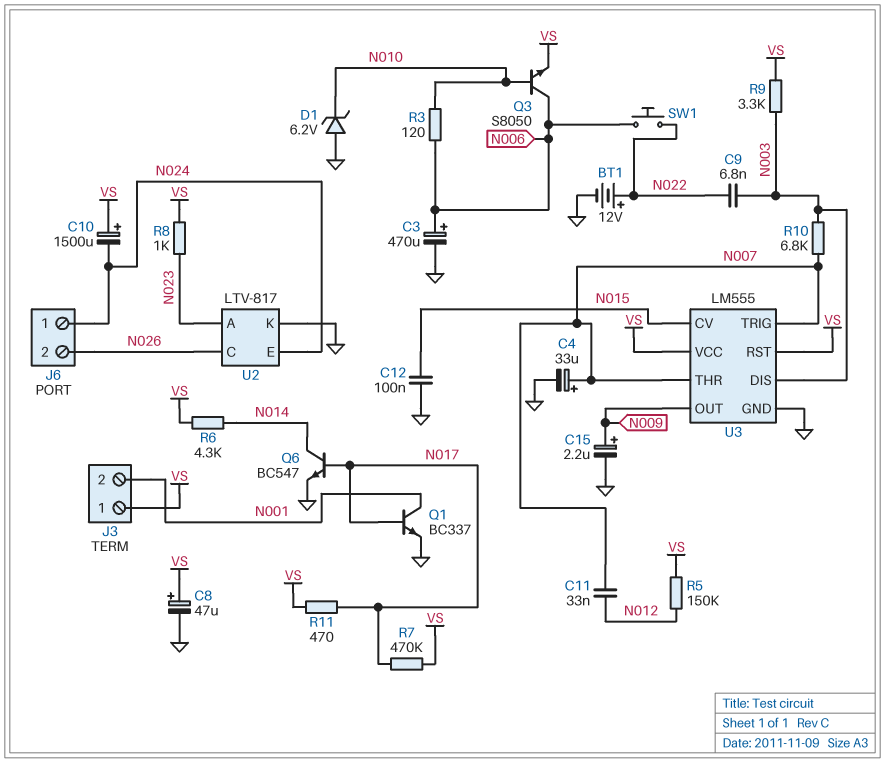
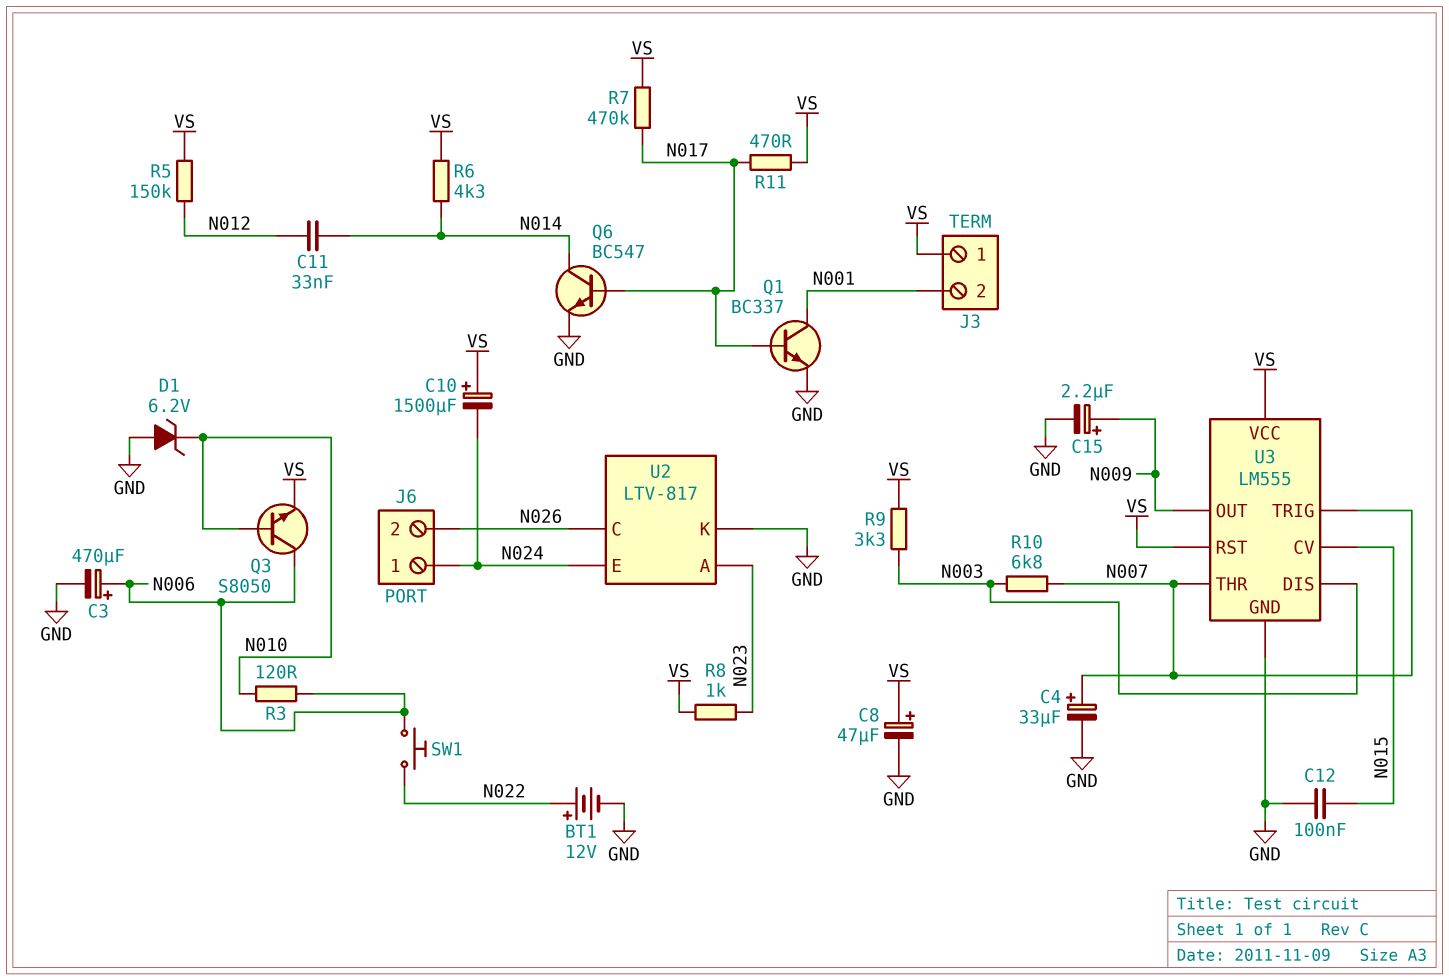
C9: 6.8nF (N003, N022) -> none
C11: 33nF (N007, N012) -> 33nF (N012, N014)

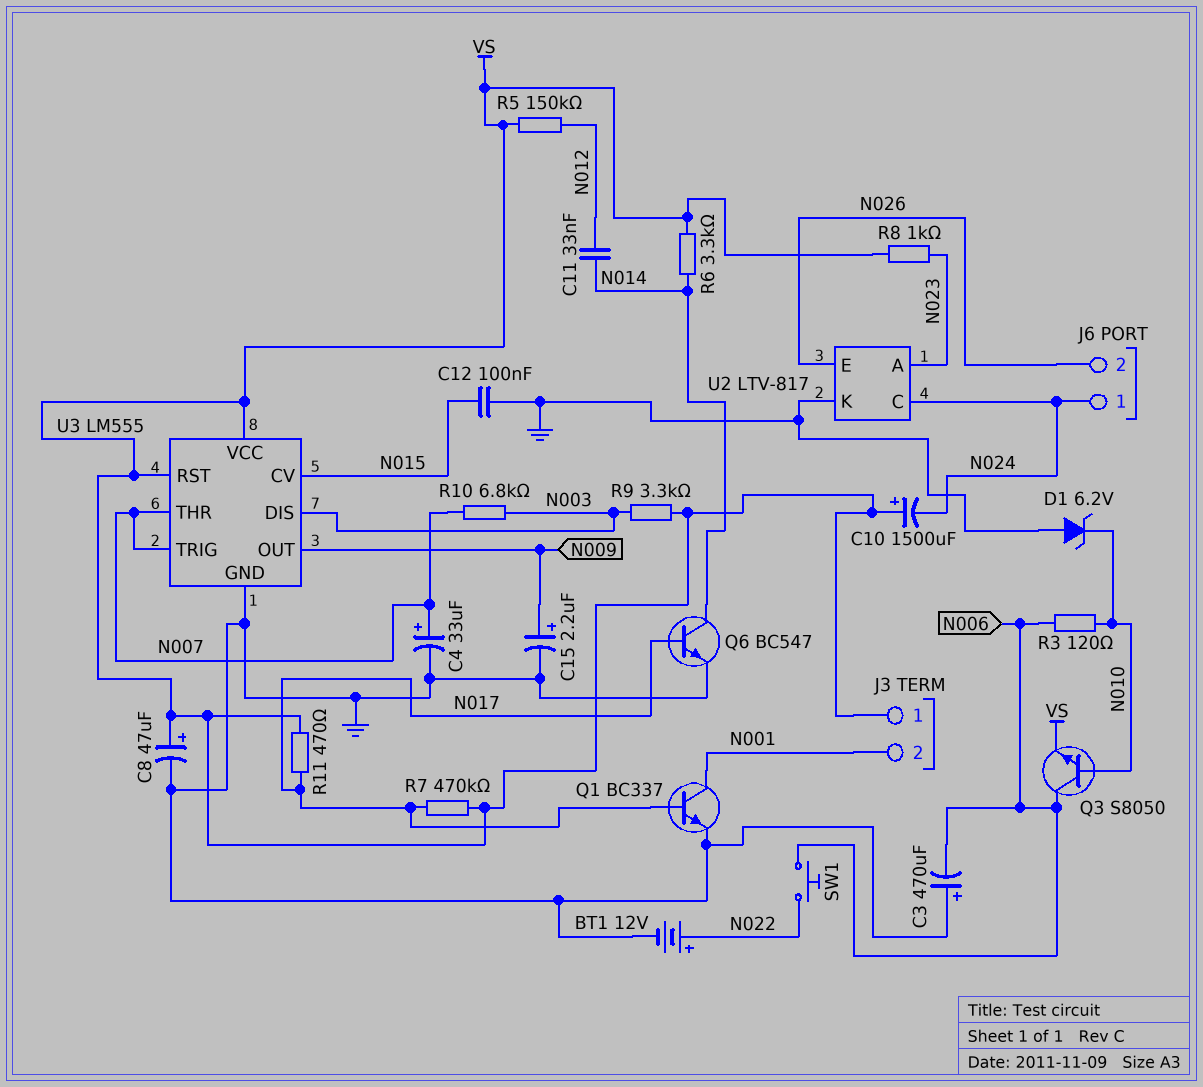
C3: 470uF (plus N006, minus GND) -> 470uF (plus GND, minus N006)
R6: 4.3k (N014, VS) -> 3.3k (N014, VS)
U2 pin C: N026 -> N024
U2 pin E: N024 -> N026

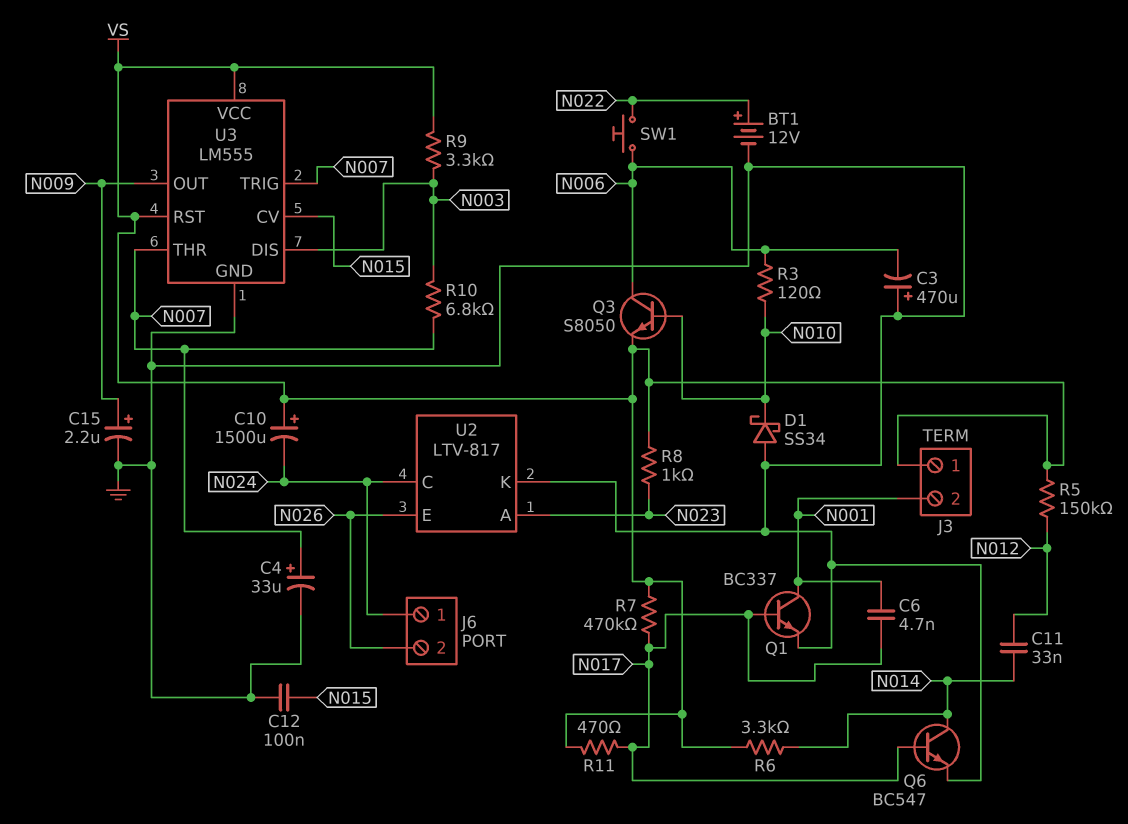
C6: none -> 4.7nF (N001, N017)
C8: 47uF (plus VS, minus GND) -> none
D1: zener 6.2V (A GND, K N010) -> schottky SS34 (A GND, K N010)

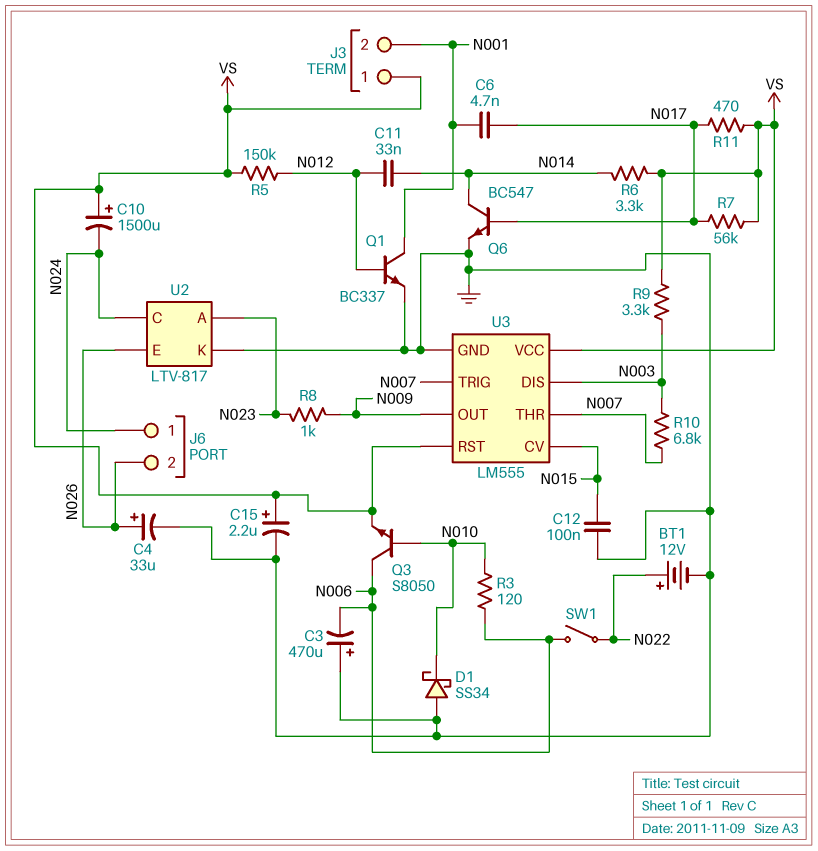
C4: 33uF (plus N007, minus GND) -> 33uF (plus N026, minus GND)
C15: 2.2uF (plus N009, minus GND) -> 2.2uF (plus VS, minus GND)
Q1: NPN BC337 (B N017, C N001, E GND) -> NPN BC337 (B N012, C N001, E GND)
R7: 470k (N017, VS) -> 56k (N017, VS)
R8: 1k (N023, VS) -> 1k (N009, N023)
SW1: button (N006, N022) -> switch (N006, N022)

